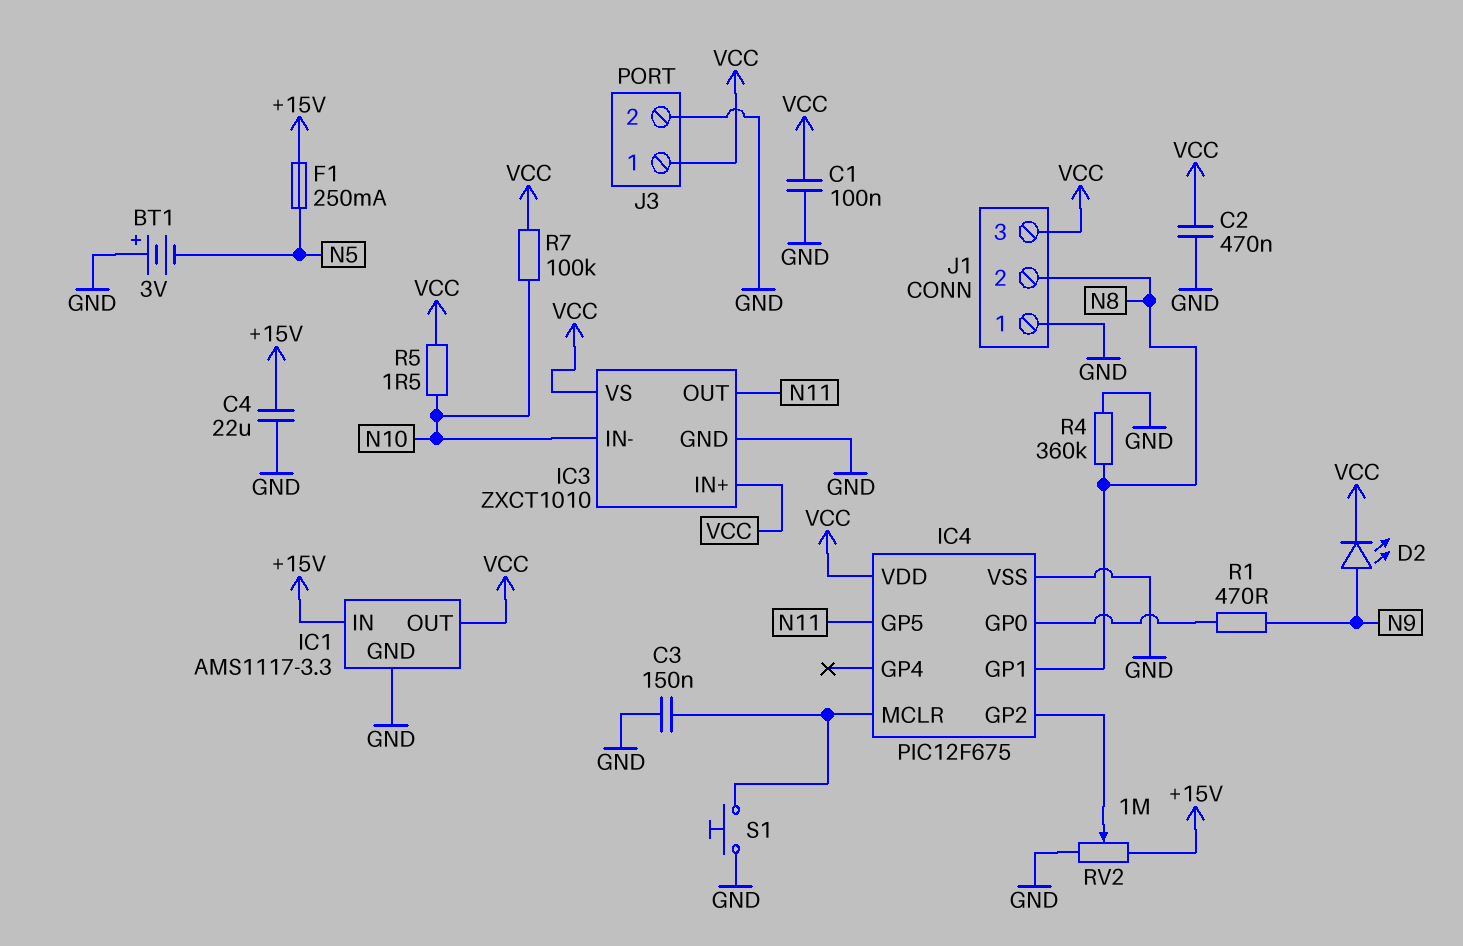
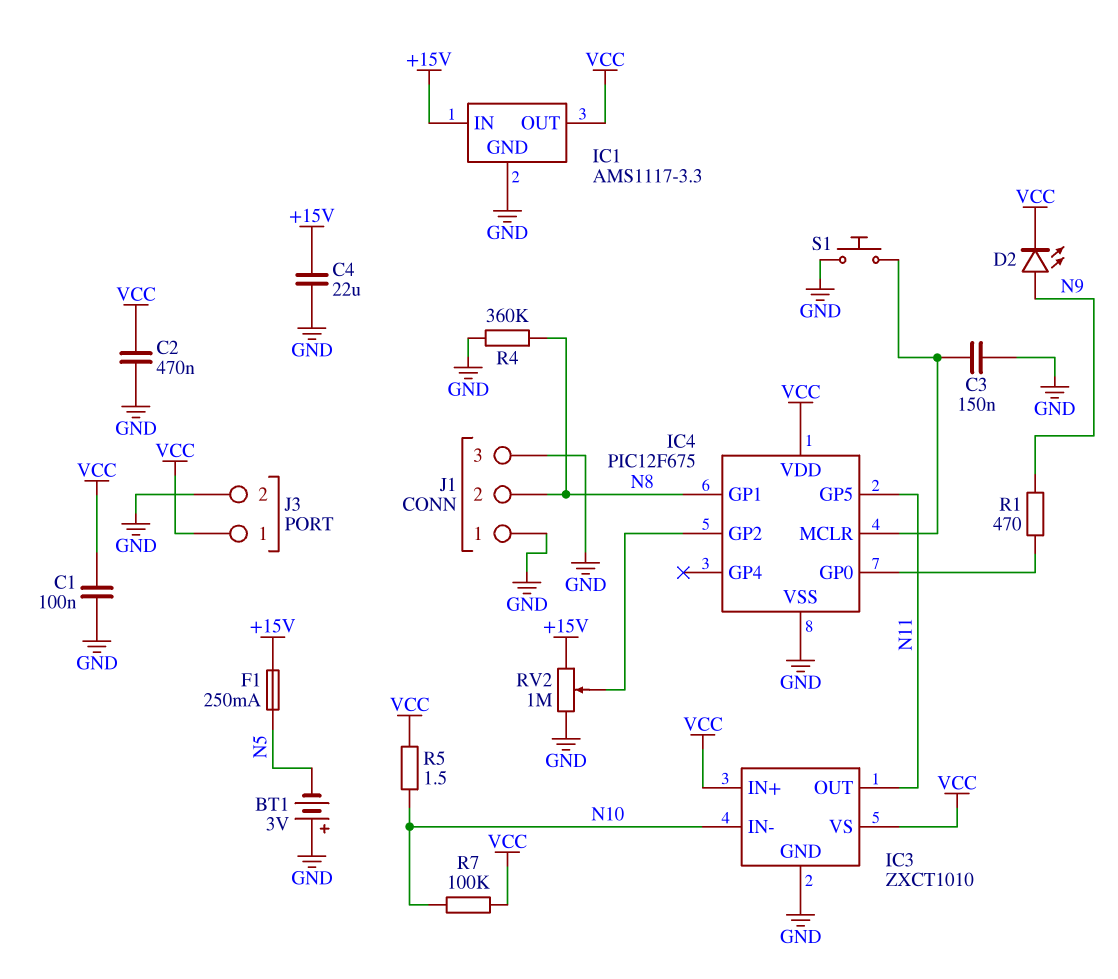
J1 pin 3: VCC -> GND

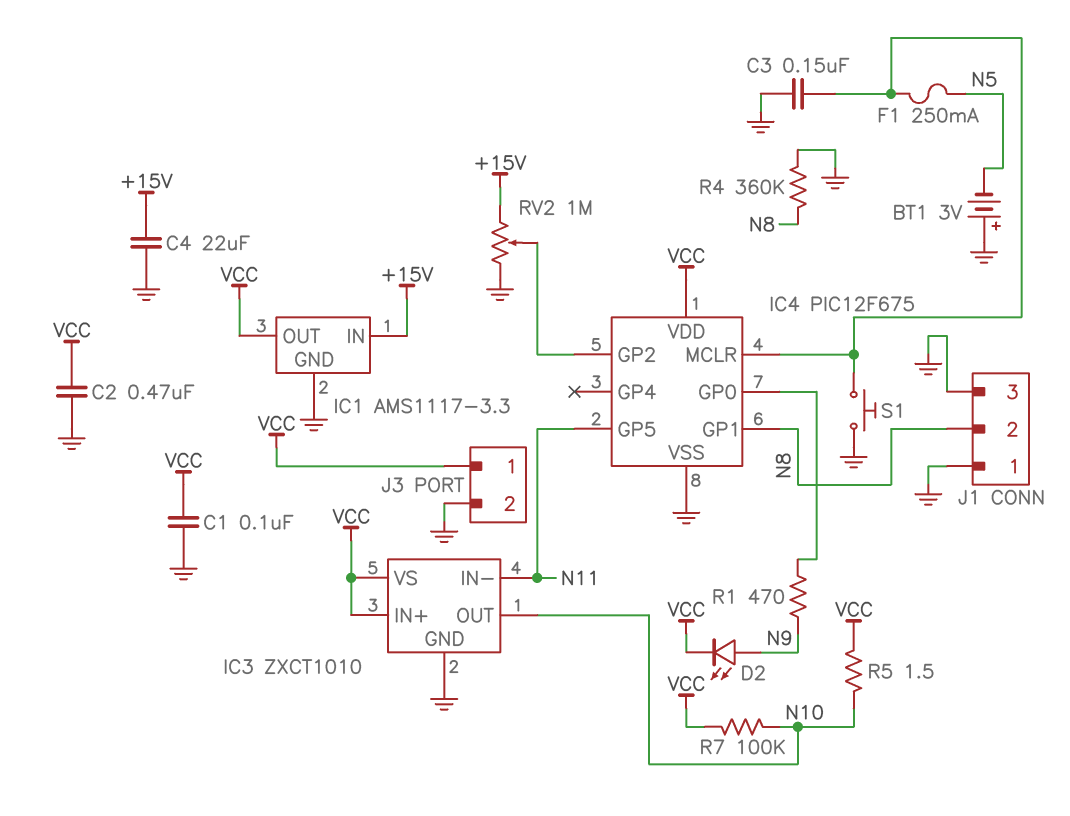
F1: 250mA (+15V, N5) -> 250mA (IC4/MCLR, N5)
IC3 pin IN-: N10 -> N11
IC3 pin OUT: N11 -> N10

